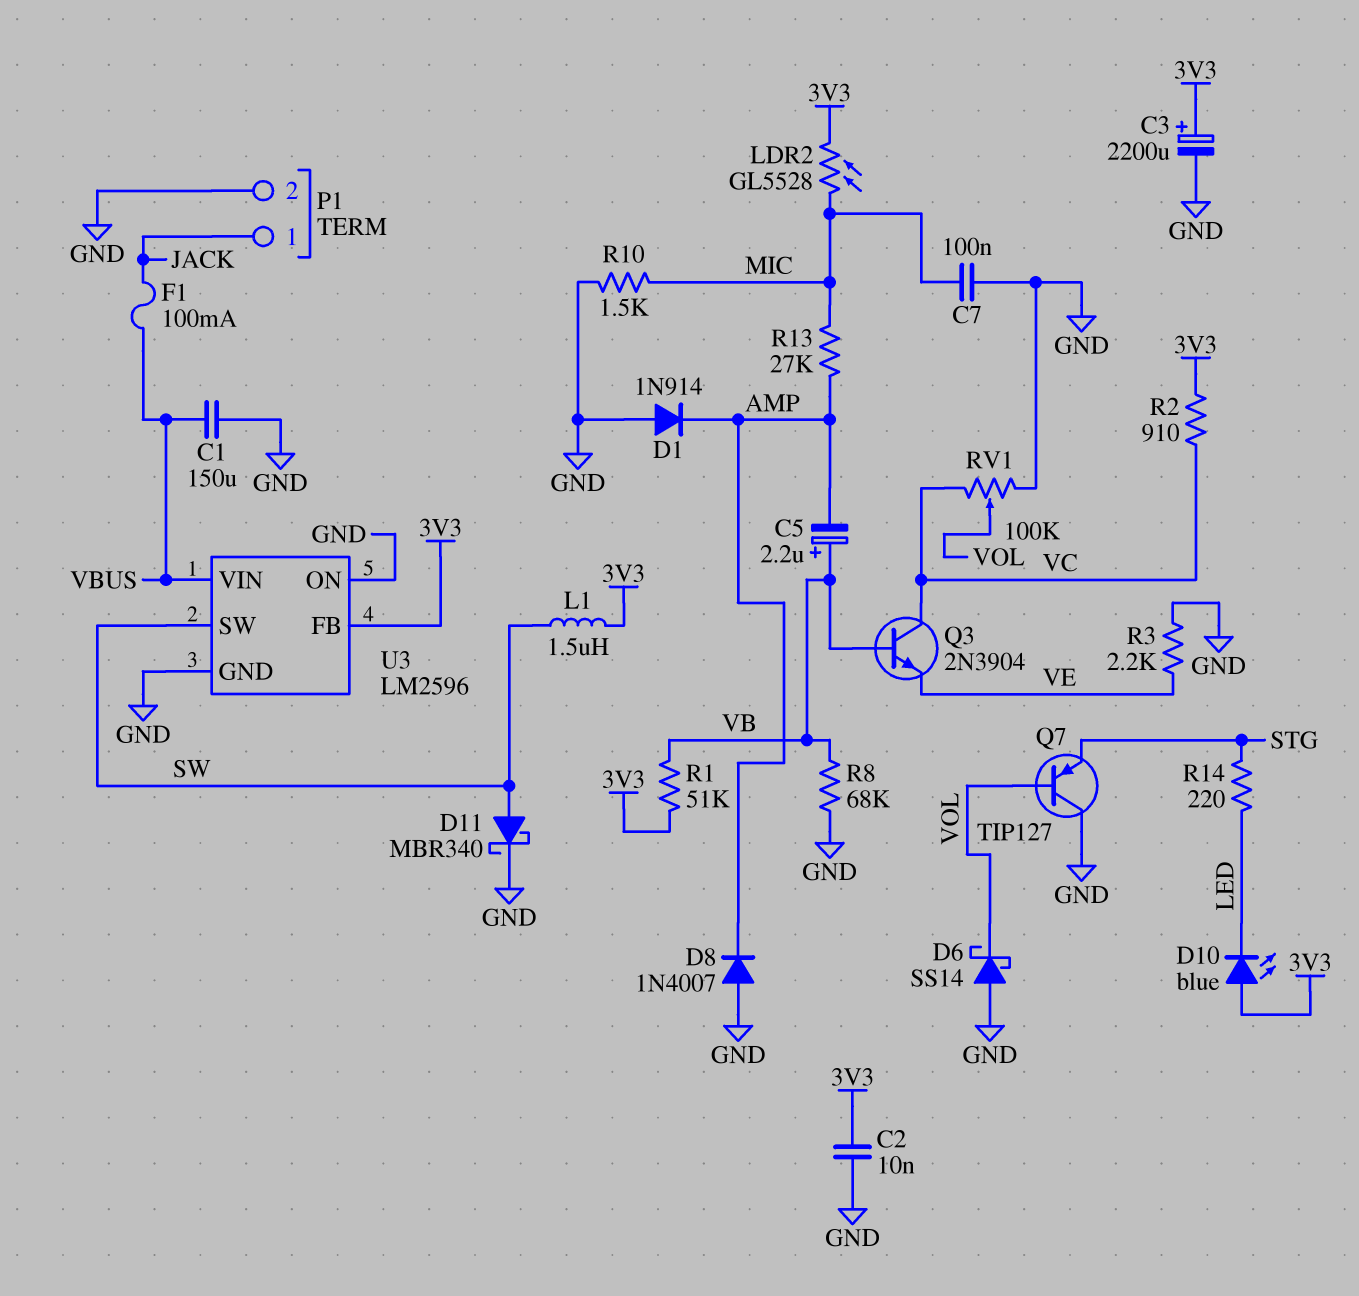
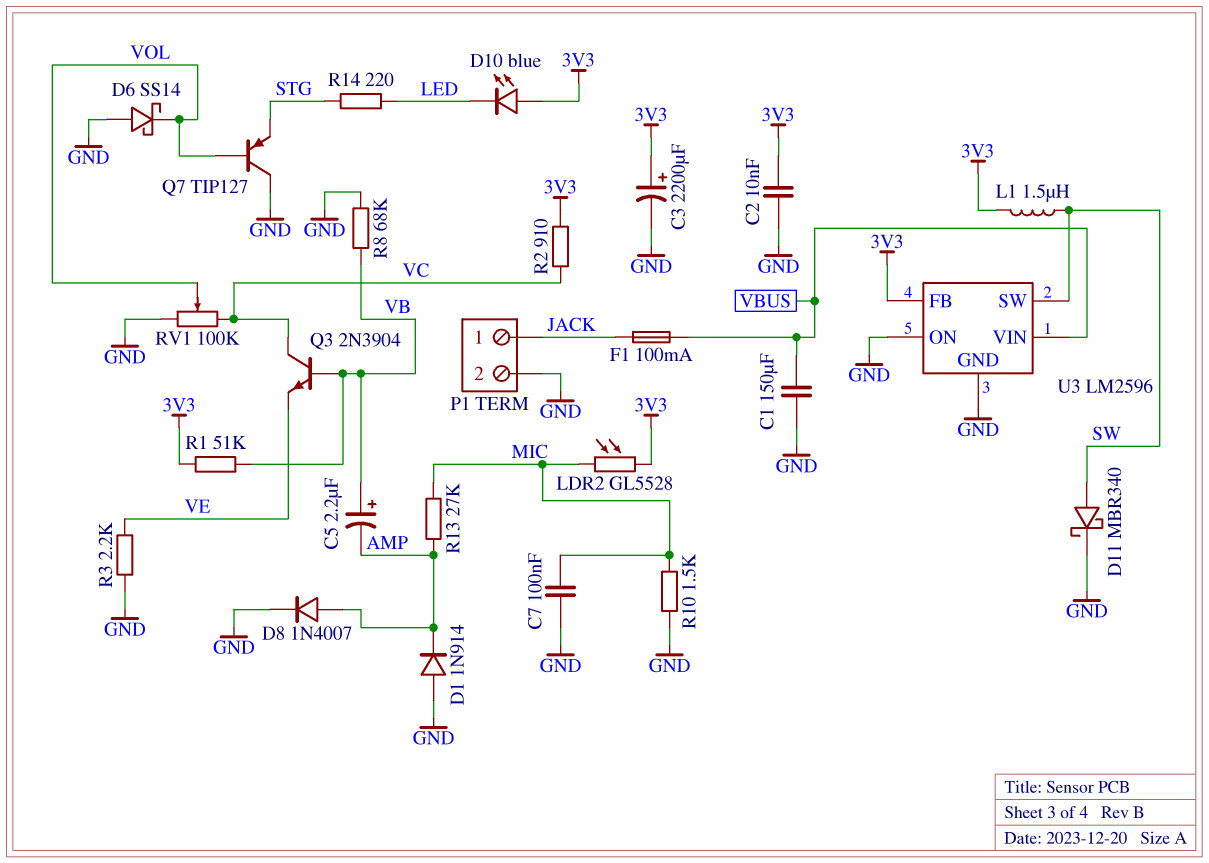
D8: diode 1N4007 (A GND, K AMP) -> diode 1N4007 (A AMP, K GND)

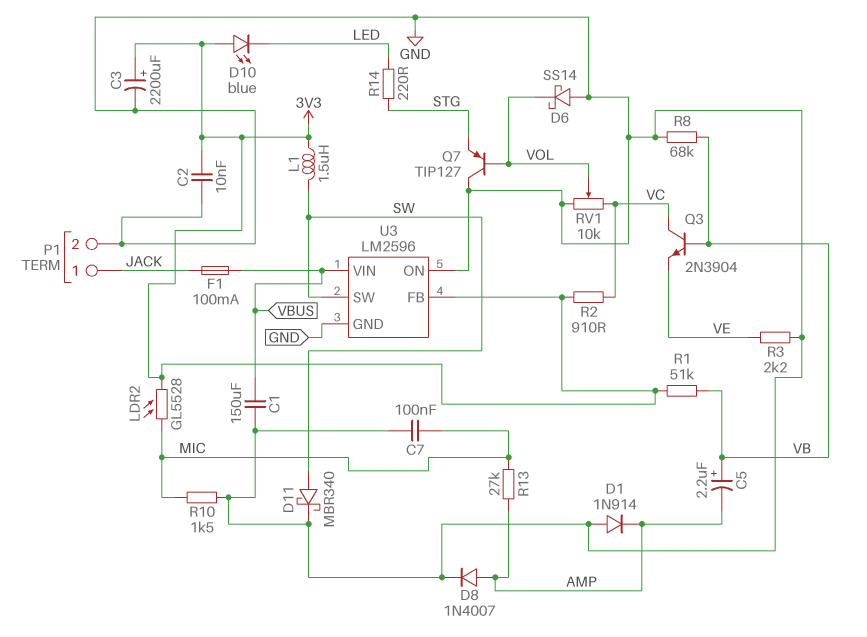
RV1: 100k (GND, VC, wiper VOL) -> 10k (GND, VC, wiper VOL)

